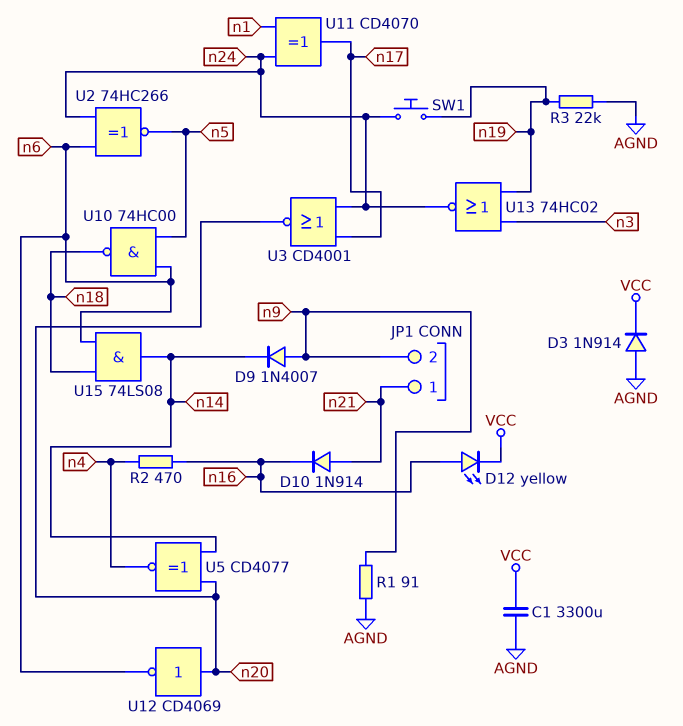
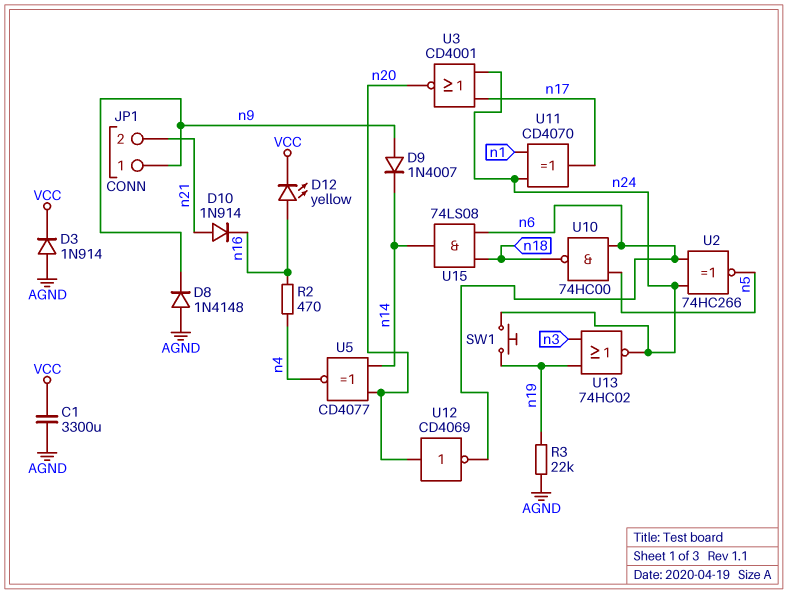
D8: none -> diode 1N4148 (A AGND, K n9)
JP1 pin 1: n21 -> n9
JP1 pin 2: n9 -> n21
R1: 91 (AGND, n9) -> none

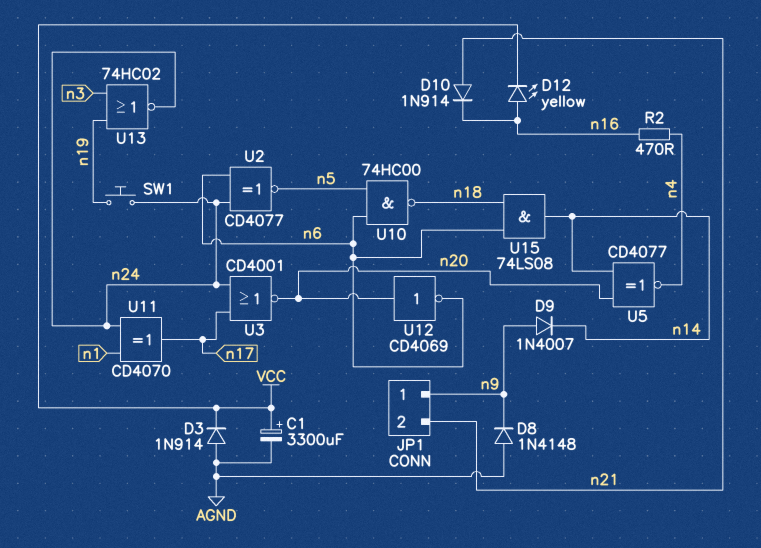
C1: 3300uF (AGND, VCC) -> 3300uF (plus VCC, minus AGND)
R3: 22k (AGND, n19) -> none
U2: XNOR 74HC266 (in n6, in n24, out n5) -> XNOR CD4077 (in n6, in n24, out n5)

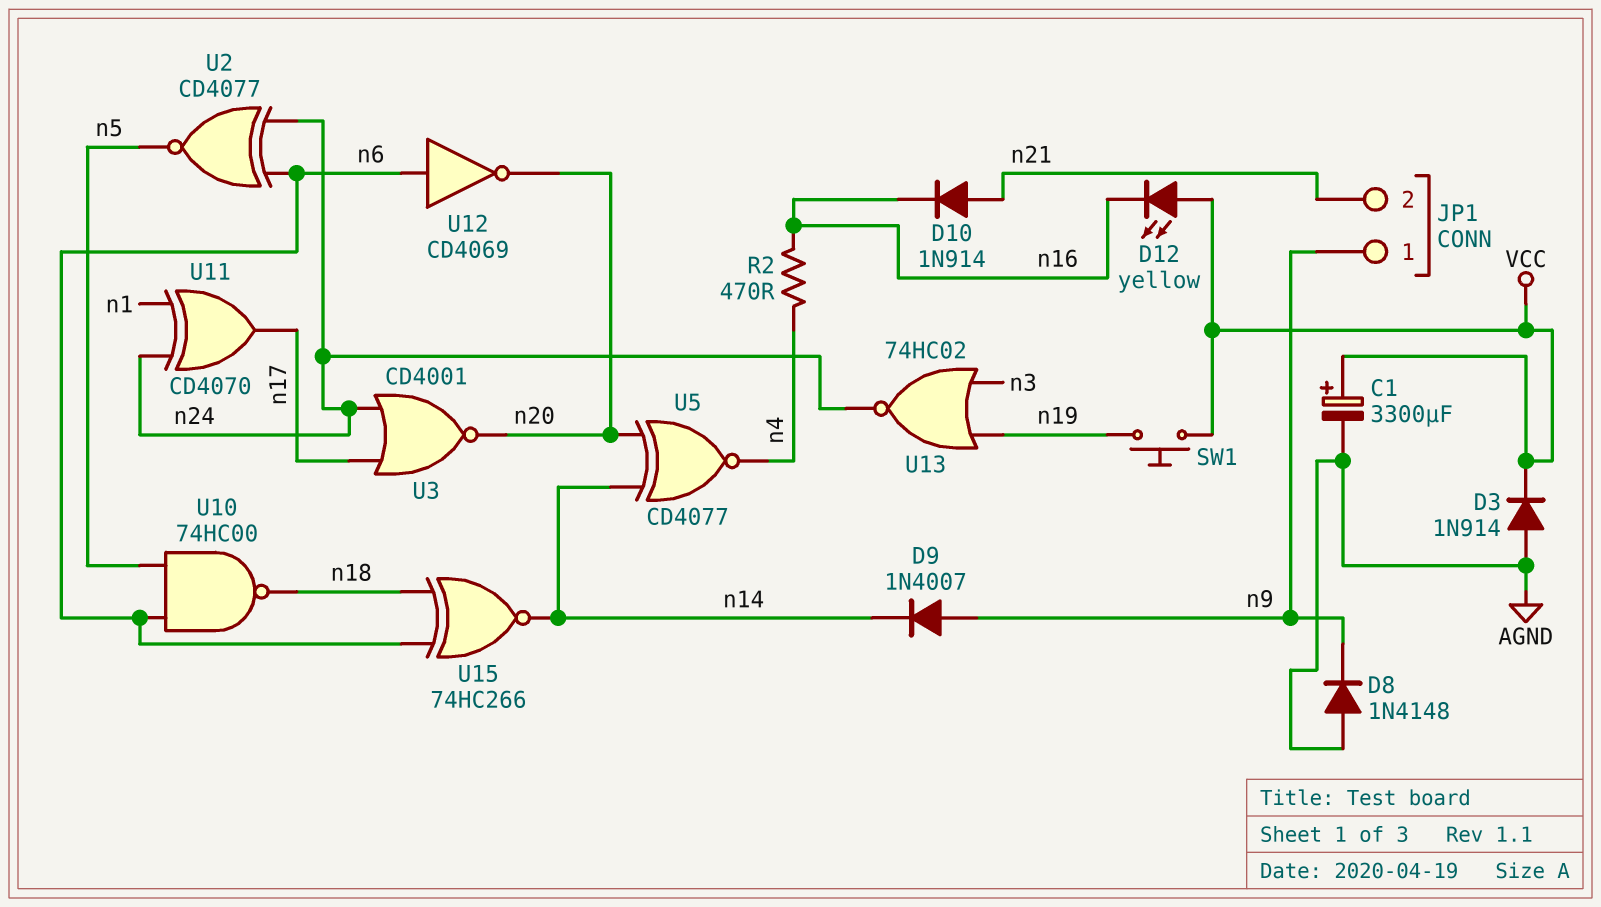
D12: LED yellow (A n16, K VCC) -> LED yellow (A VCC, K n16)
SW1: button (n19, n24) -> button (VCC, n19)
U12: NOT CD4069 (in n20, out n6) -> NOT CD4069 (in n6, out n20)
U15: AND 74LS08 (in n6, in n18, out n14) -> XNOR 74HC266 (in n6, in n18, out n14)

